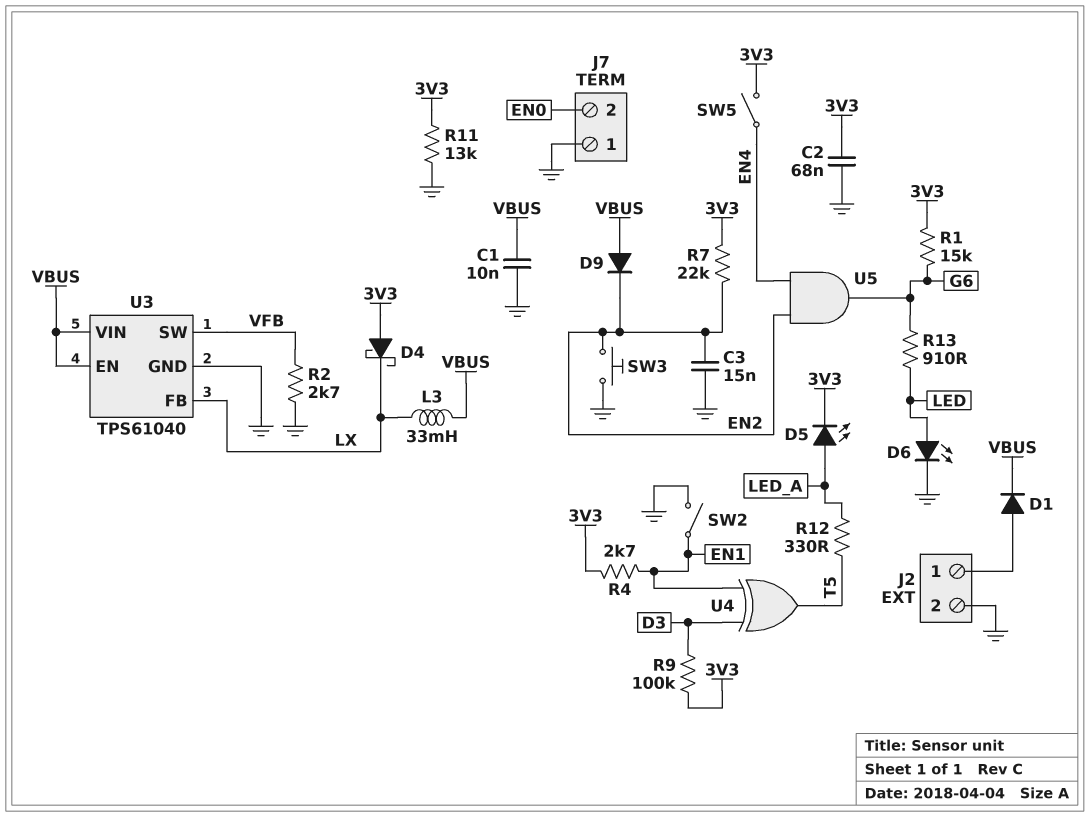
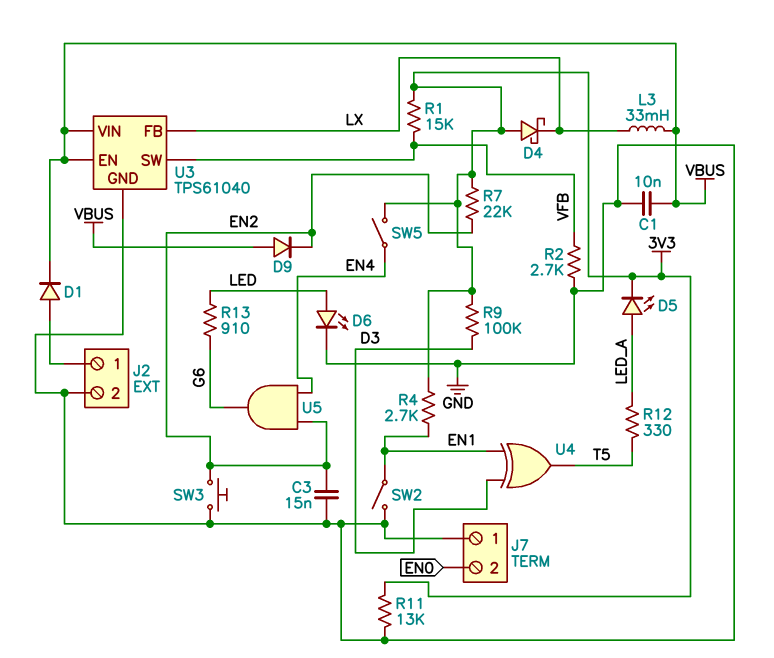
C2: 68nF (3V3, GND) -> none
R1: 15k (3V3, G6) -> 15k (3V3, VFB)

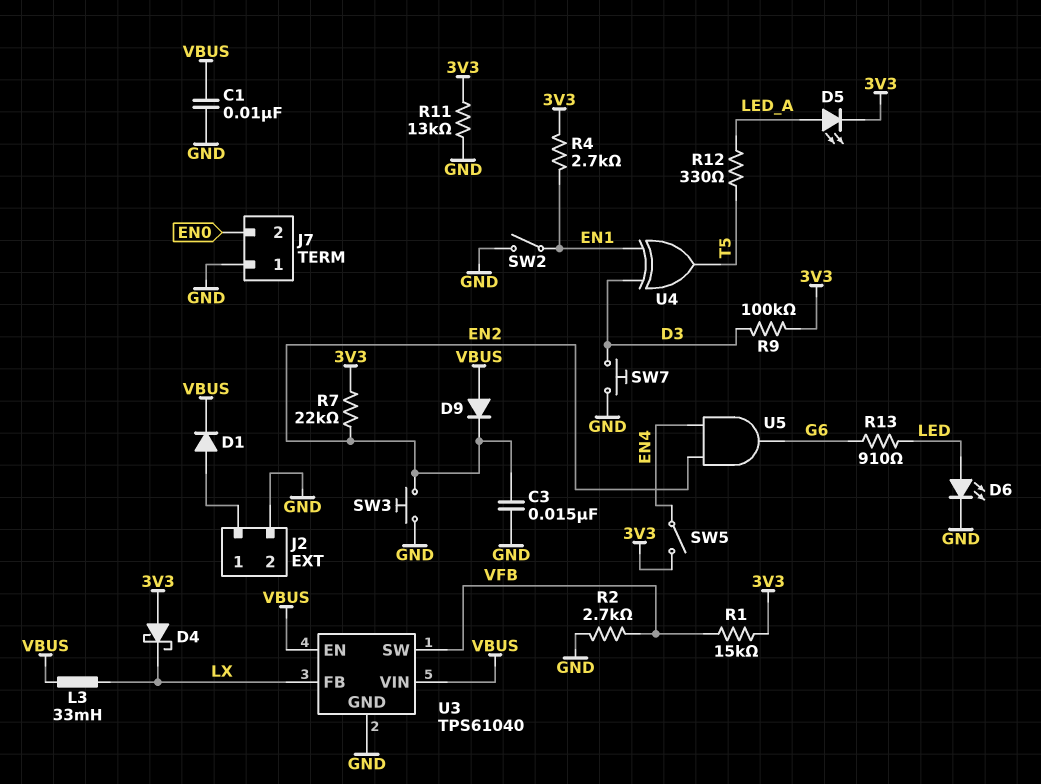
SW7: none -> button (D3, GND)

